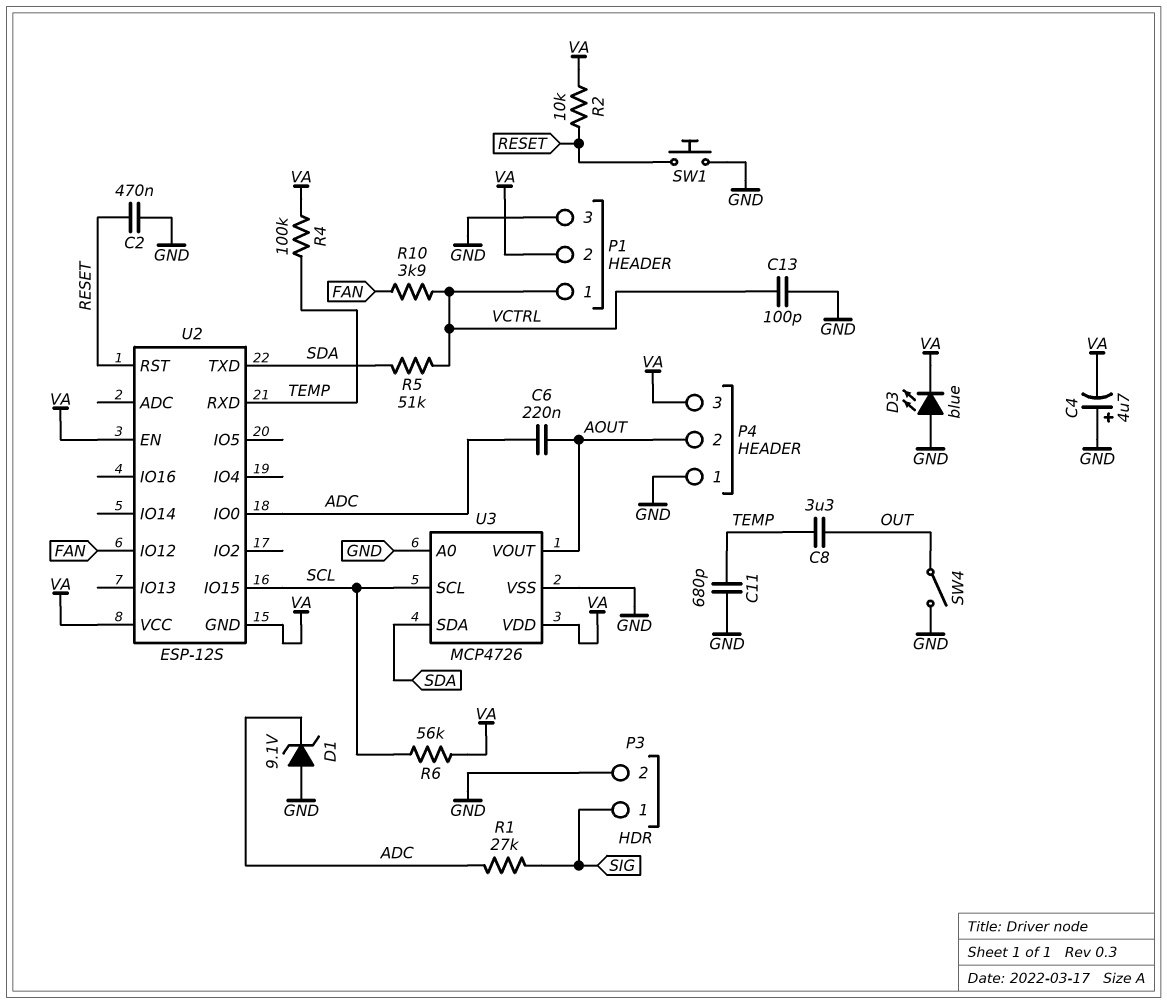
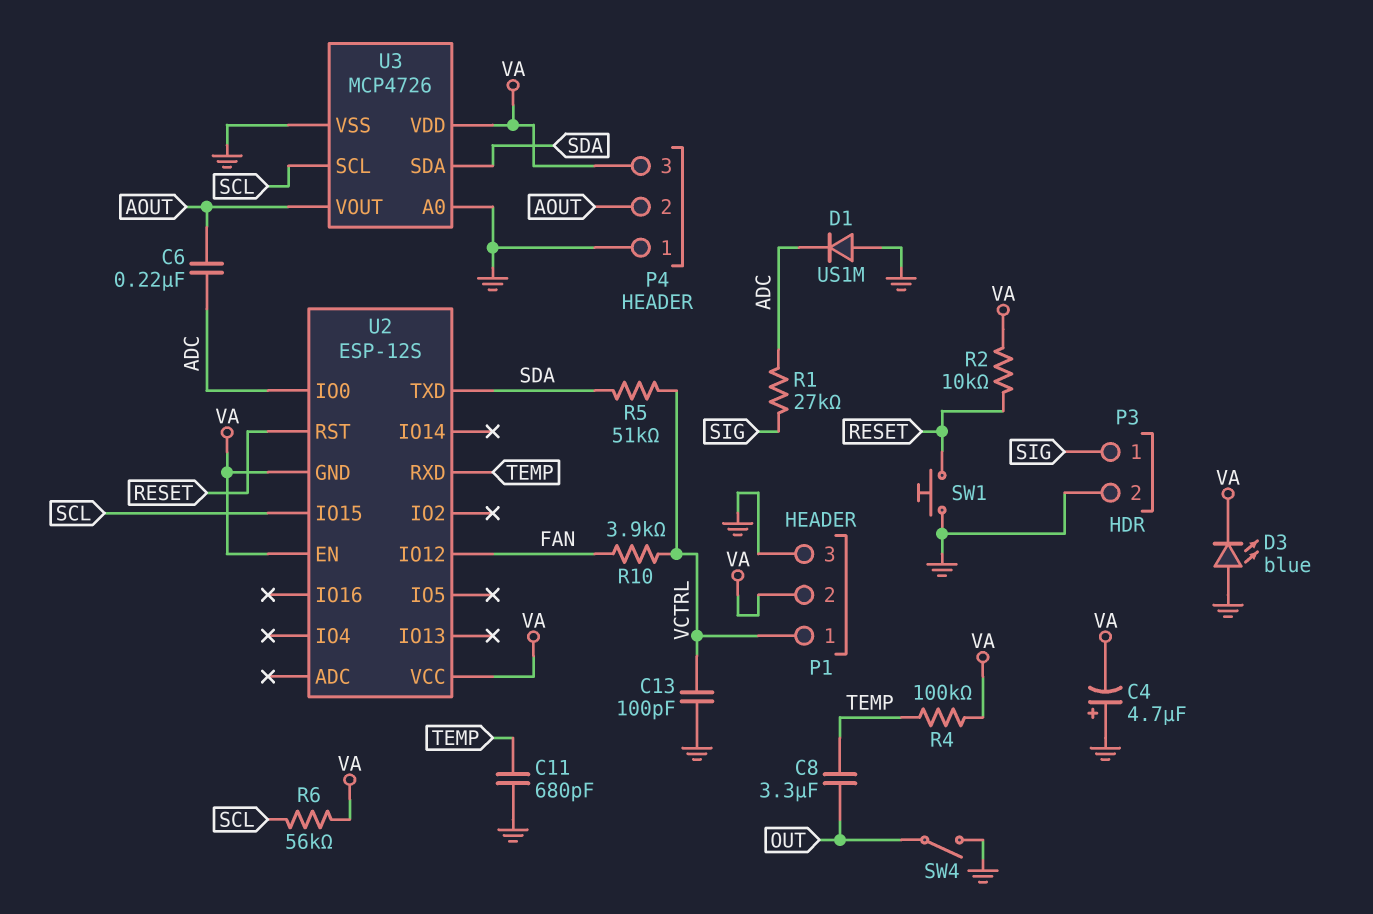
C2: 470nF (GND, RESET) -> none
D1: zener 9.1V (A GND, K ADC) -> diode US1M (A GND, K ADC)

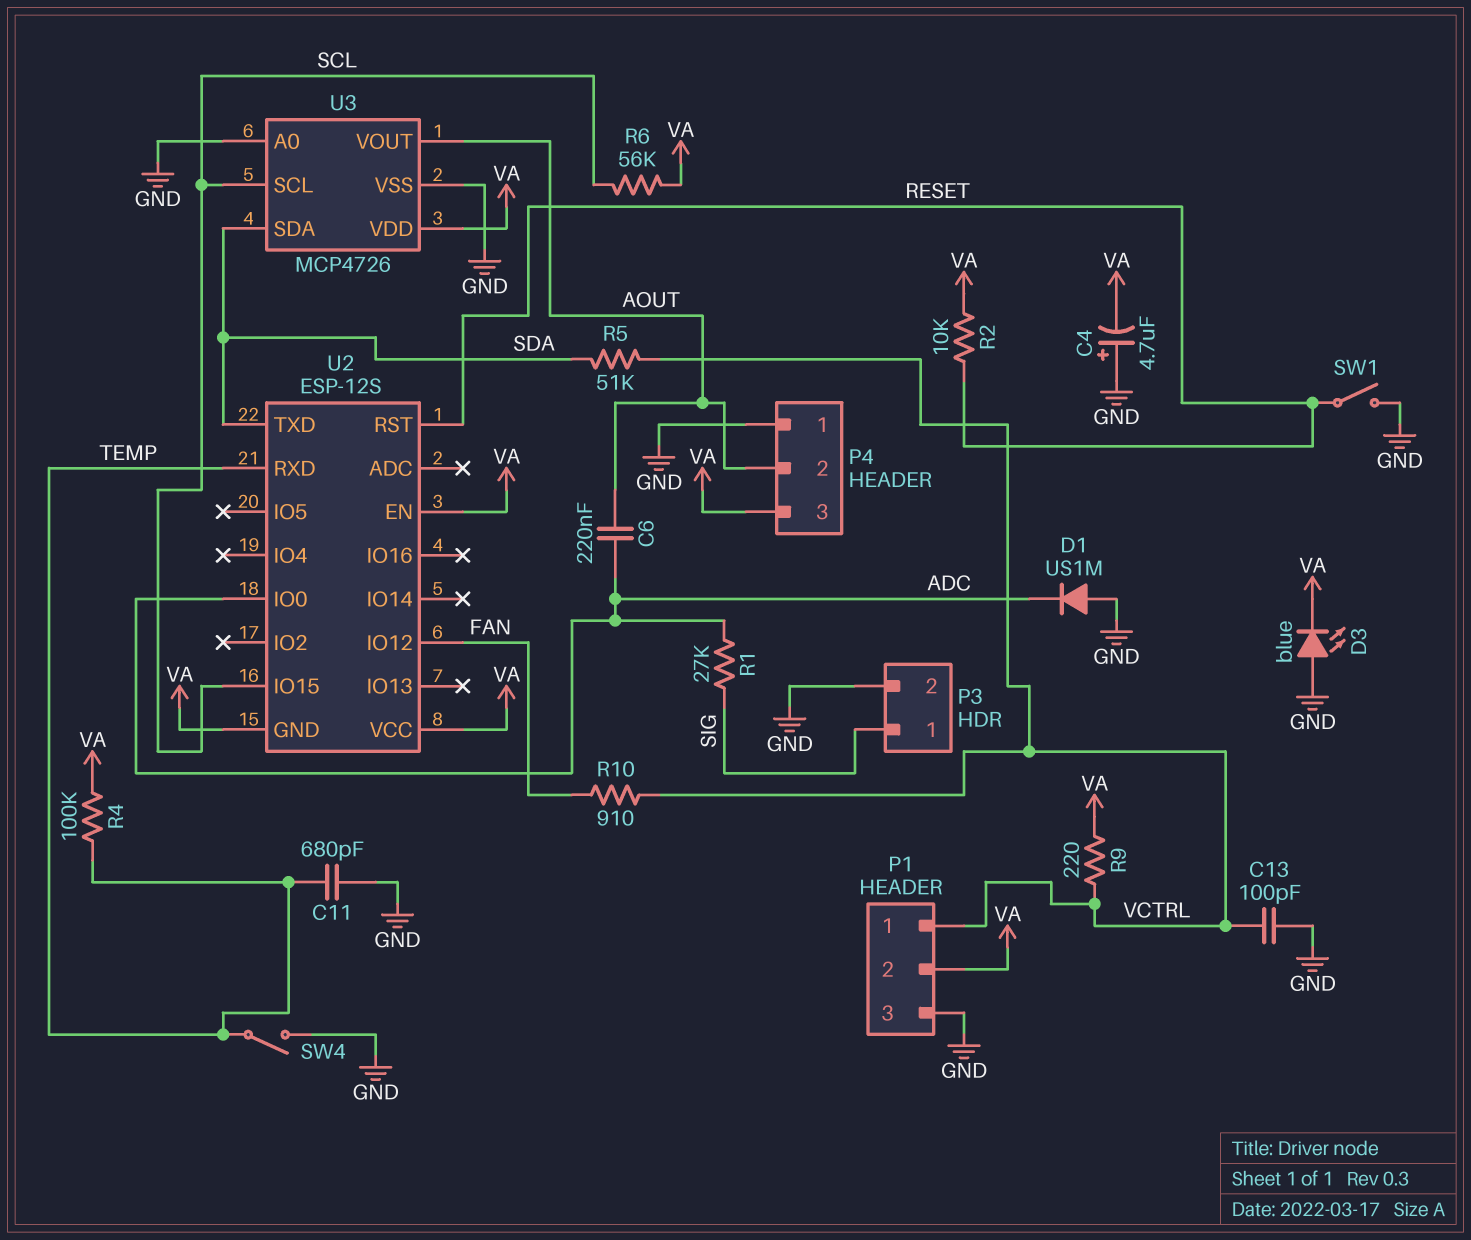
C8: 3.3uF (OUT, TEMP) -> none
R9: none -> 220 (VA, VCTRL)
R10: 3.9k (FAN, VCTRL) -> 910 (FAN, VCTRL)
SW1: button (GND, RESET) -> switch (GND, RESET)
SW4: switch (GND, OUT) -> switch (GND, TEMP)

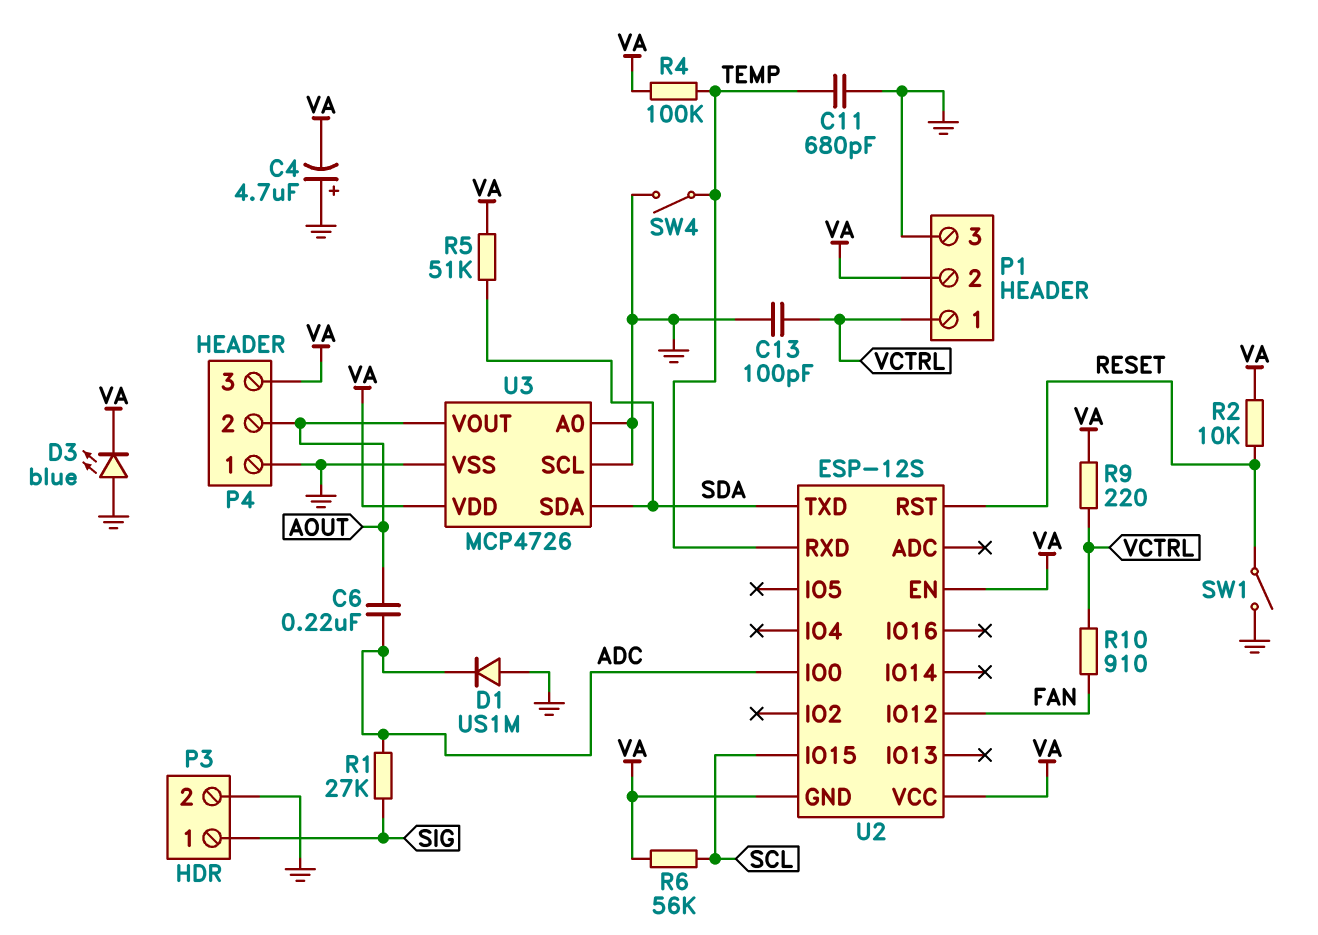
R5: 51k (SDA, VCTRL) -> 51k (SDA, VA)
U3 pin SCL: SCL -> GND

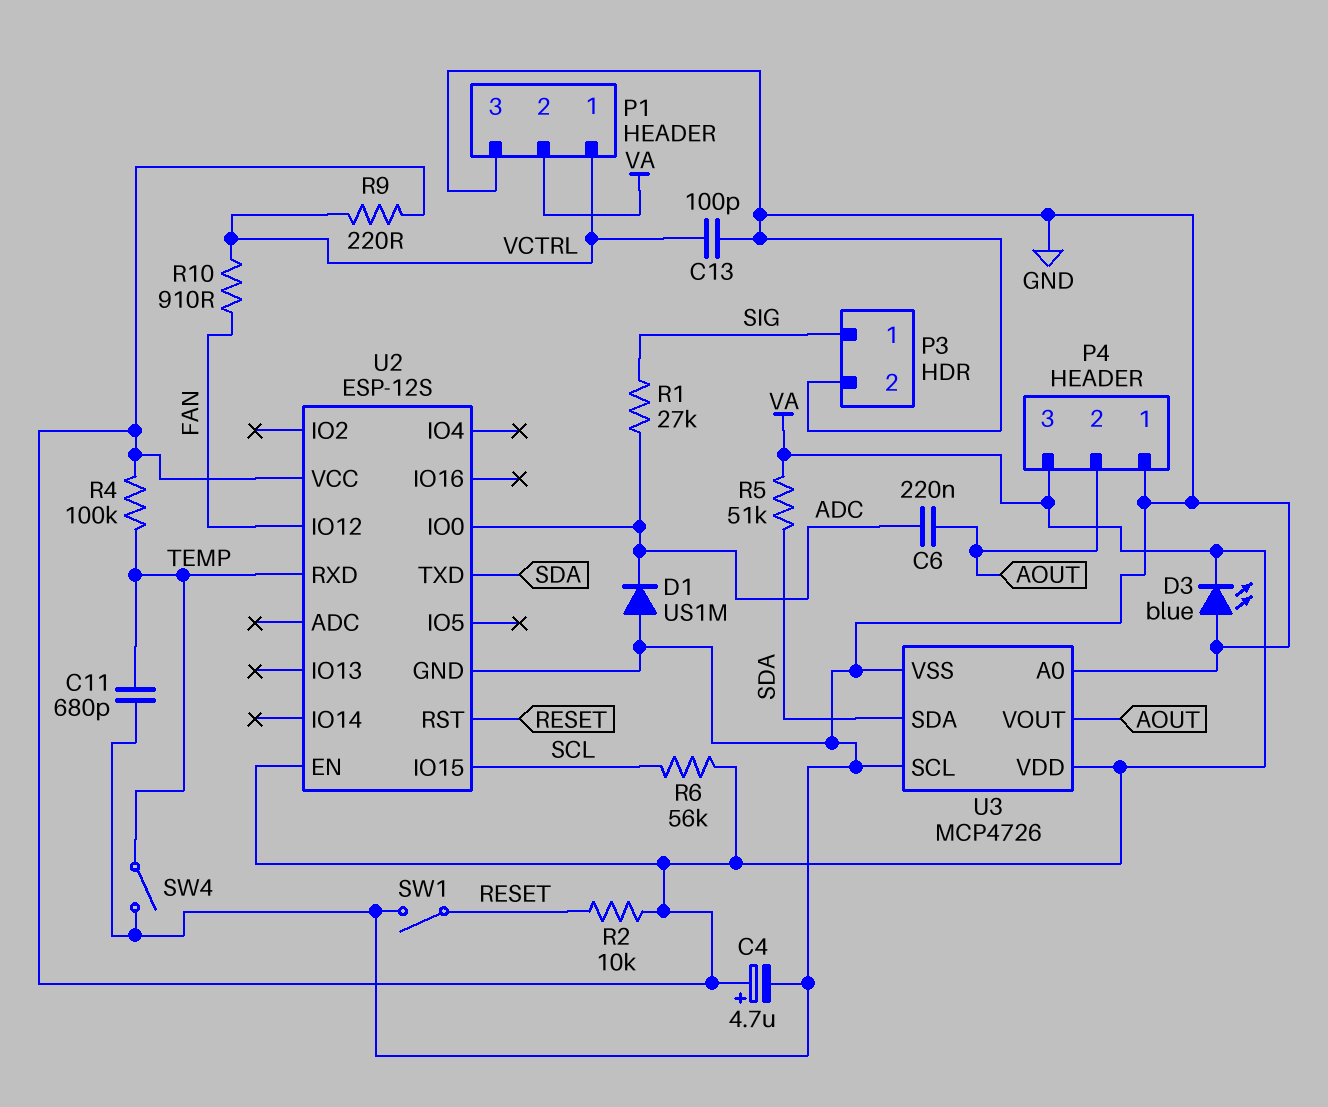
C4: 4.7uF (plus GND, minus VA) -> 4.7uF (plus VA, minus GND)
U2 pin GND: VA -> GND

